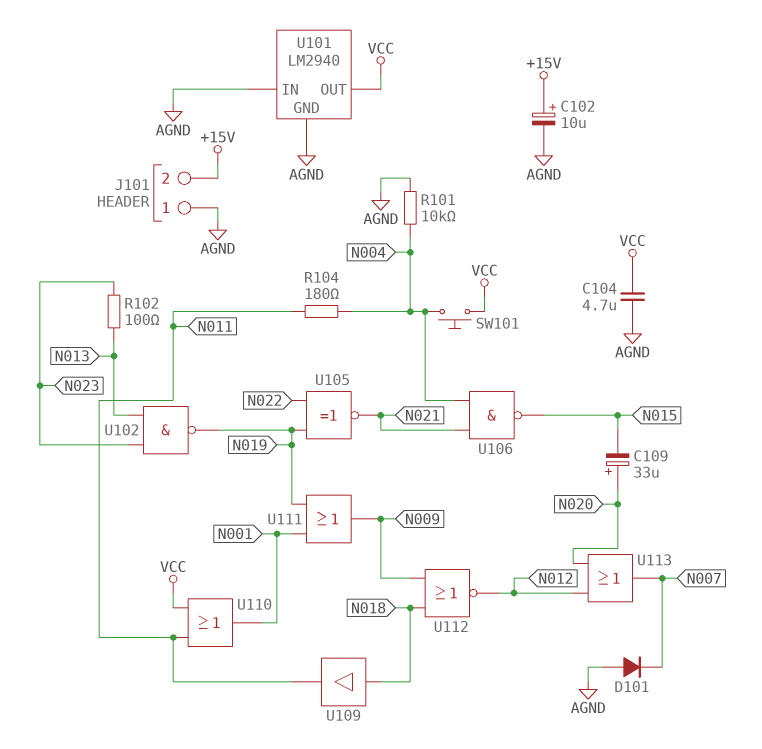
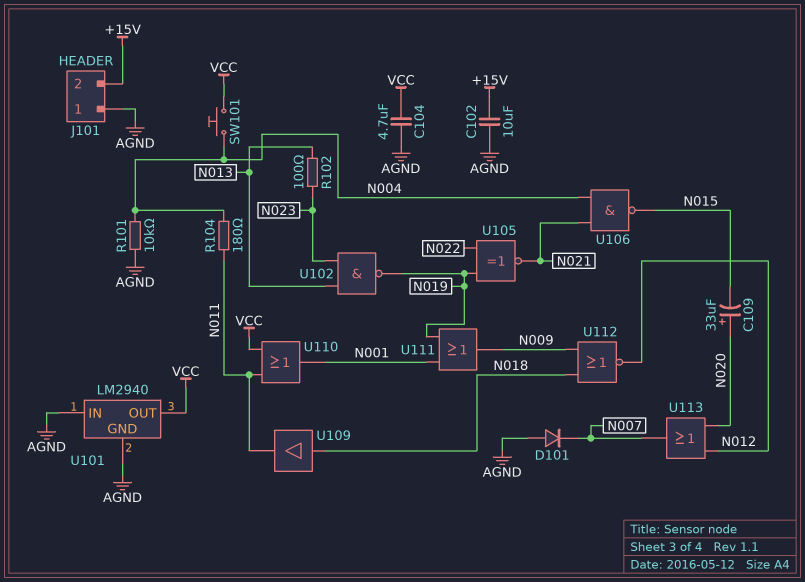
C102: 10uF (plus +15V, minus AGND) -> 10uF (+15V, AGND)

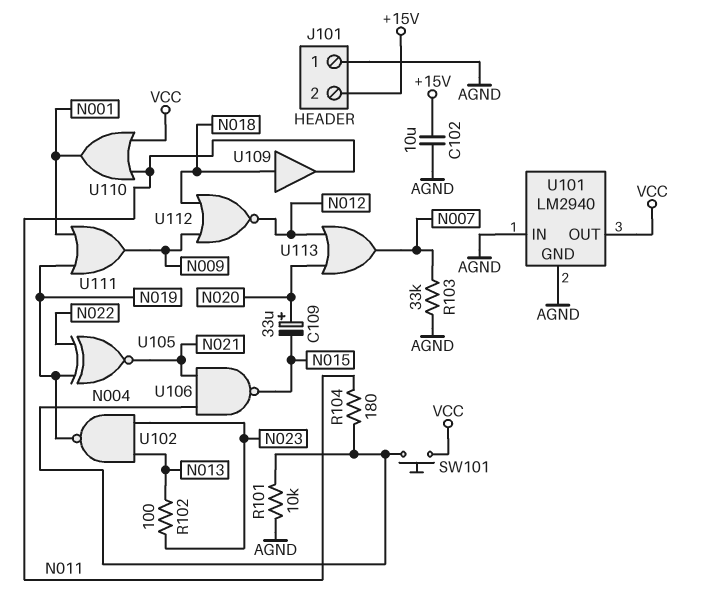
C104: 4.7uF (AGND, VCC) -> none
D101: diode (A AGND, K N007) -> none
R103: none -> 33k (AGND, N007)

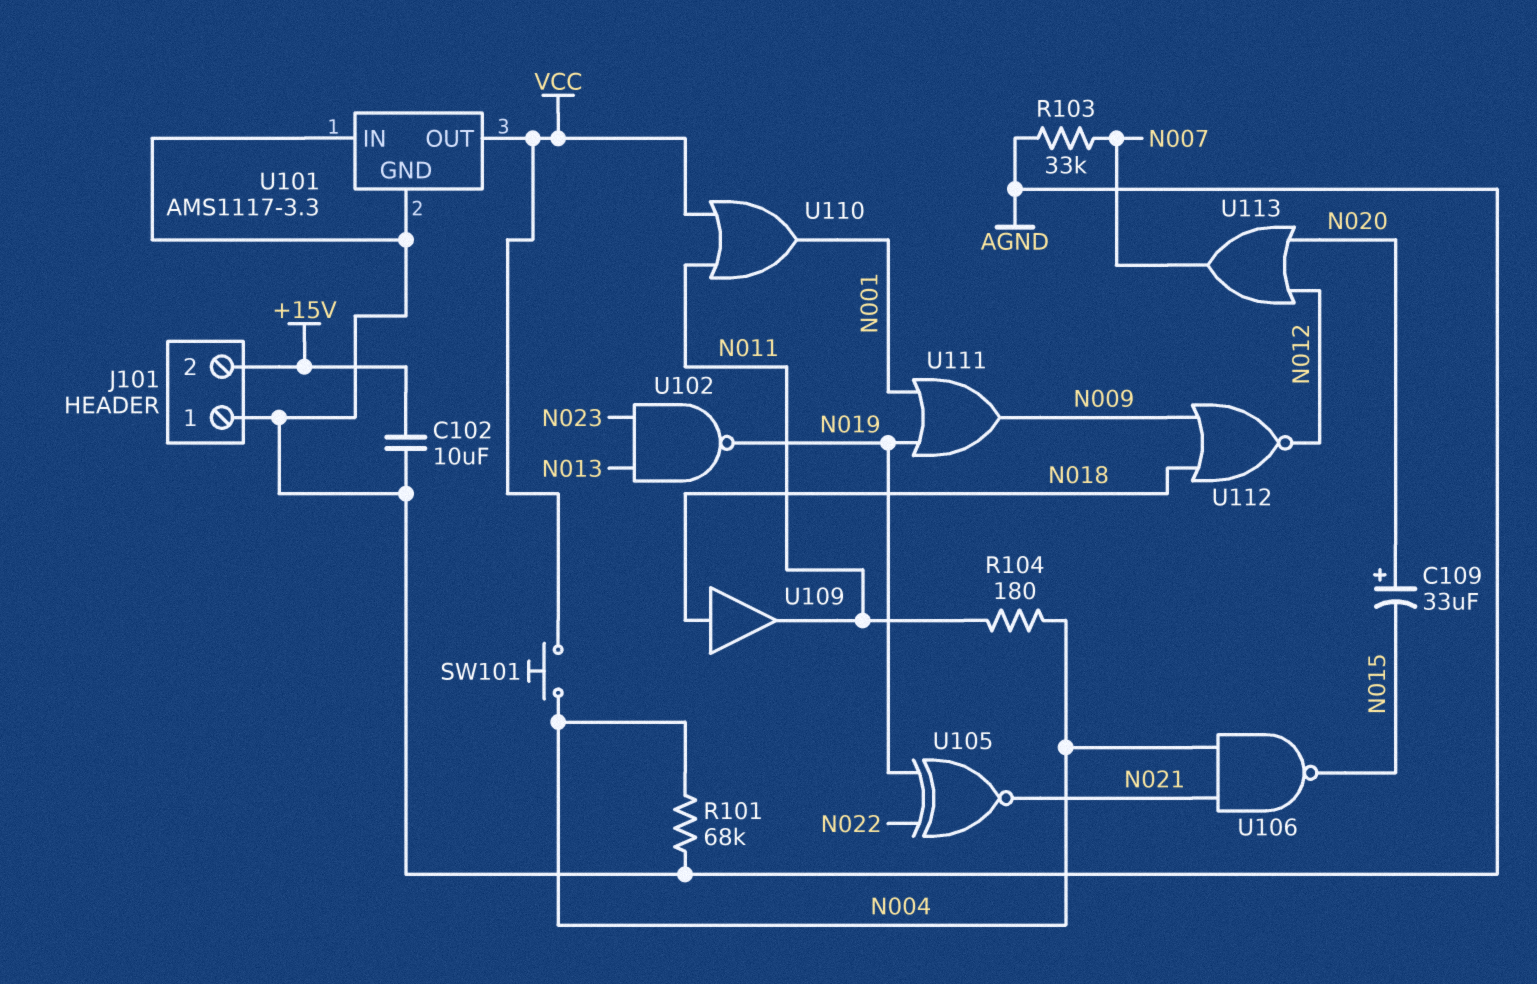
R101: 10k (AGND, N004) -> 68k (AGND, N004)
R102: 100 (N013, N023) -> none
U101: LM2940 -> AMS1117-3.3

